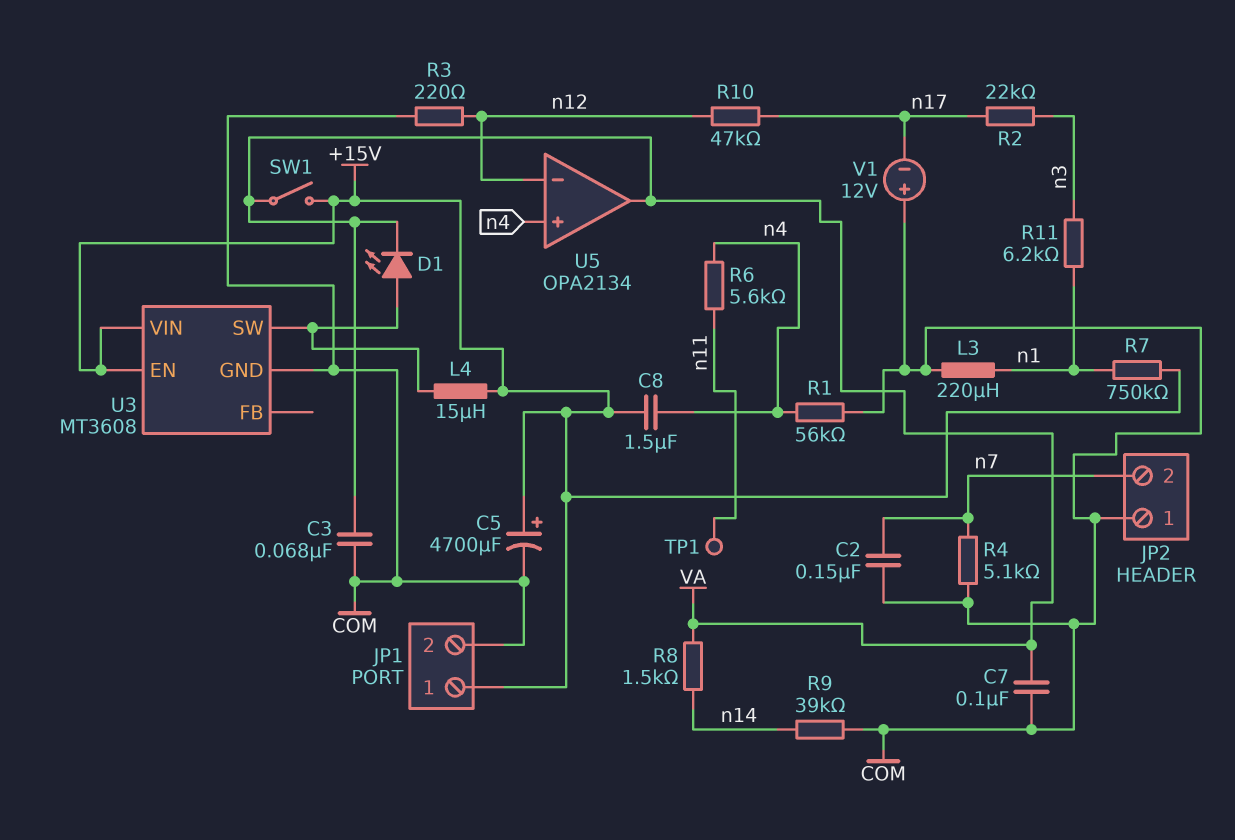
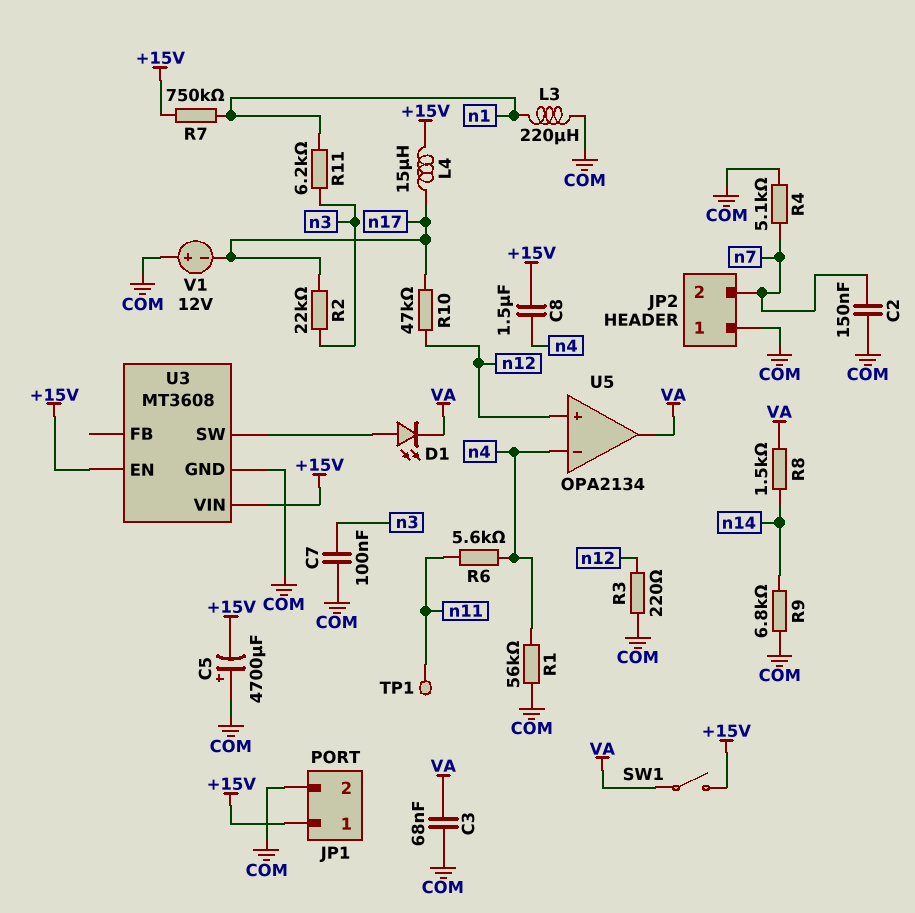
C5: 4700uF (plus +15V, minus COM) -> 4700uF (plus COM, minus +15V)
C7: 100nF (COM, VA) -> 100nF (COM, n3)
L4: 15uH (+15V, U3/SW) -> 15uH (+15V, n17)
R9: 39k (COM, n14) -> 6.8k (COM, n14)
U5 pin in+: n4 -> n12
U5 pin in-: n12 -> n4

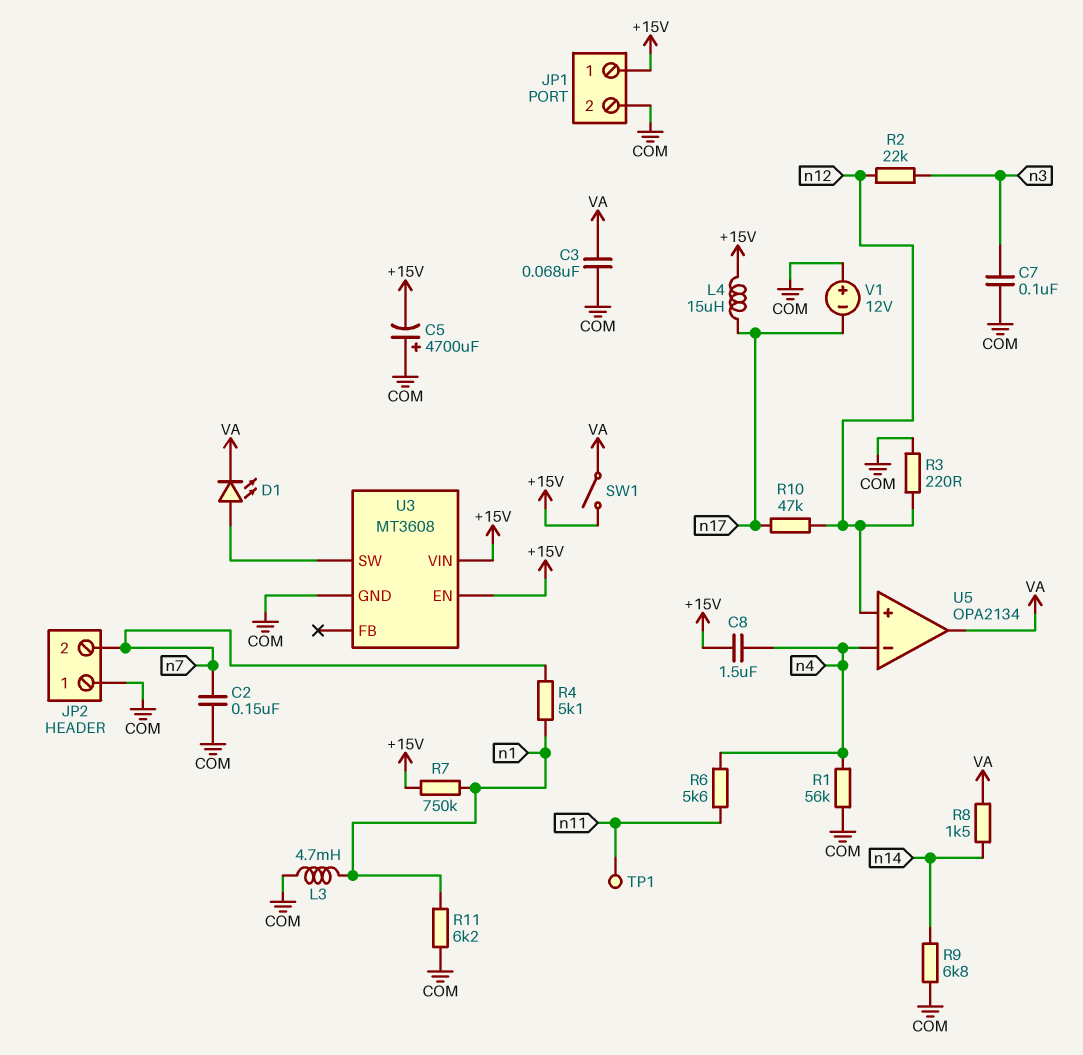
L3: 220uH (COM, n1) -> 4.7mH (COM, n1)
R2: 22k (n3, n17) -> 22k (n3, n12)
R4: 5.1k (COM, n7) -> 5.1k (n1, n7)
R11: 6.2k (n1, n3) -> 6.2k (COM, n1)

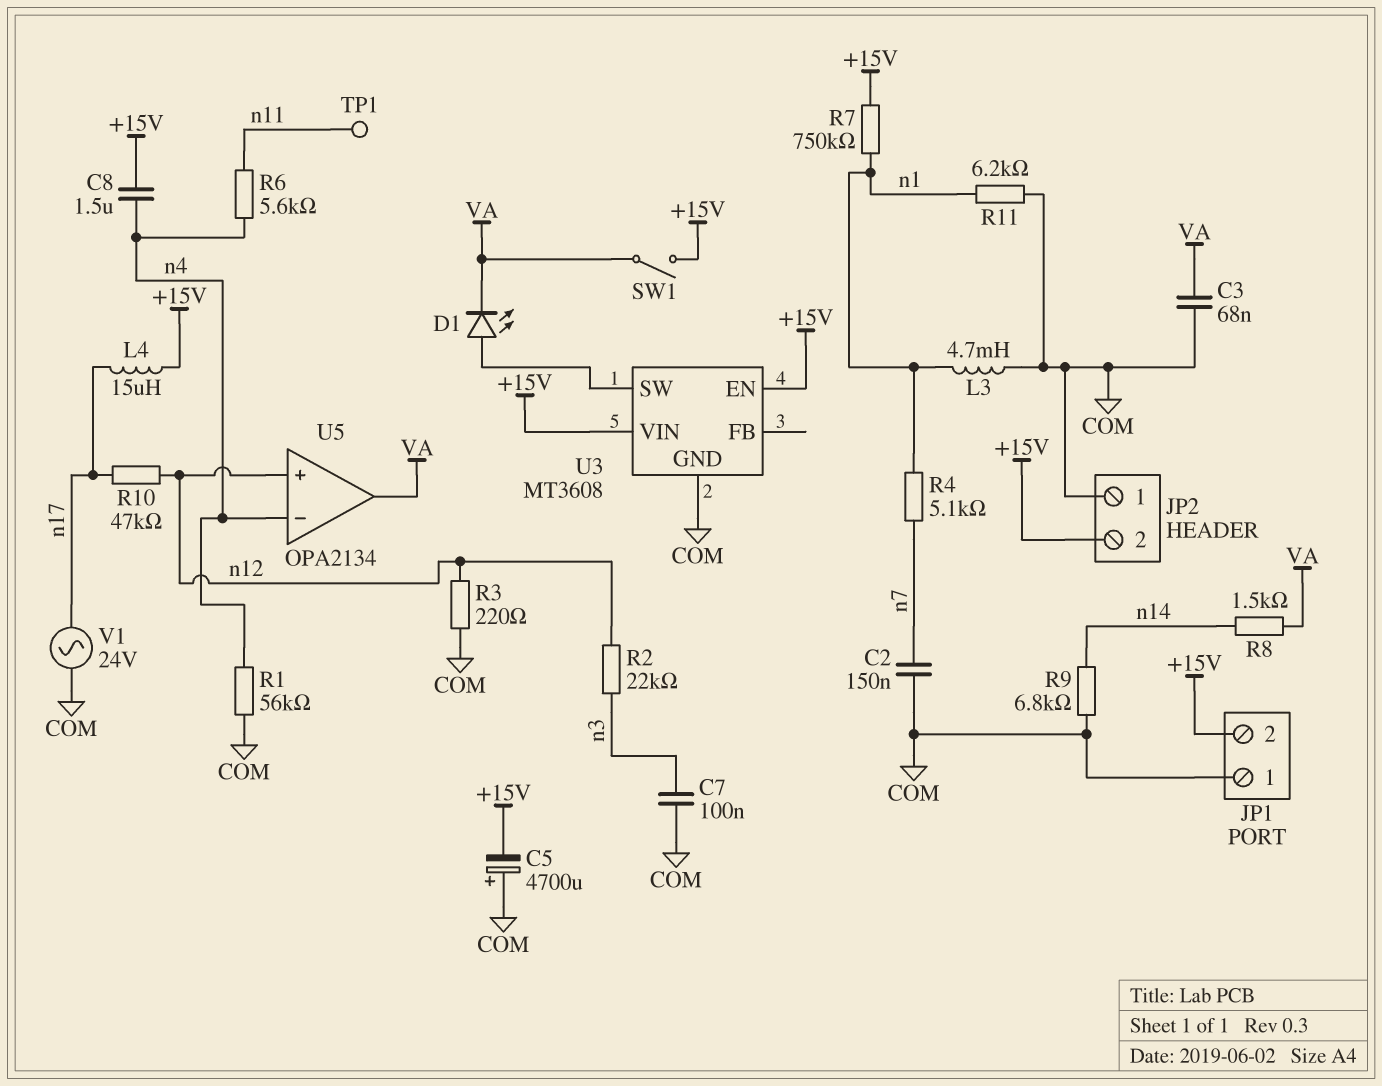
JP1 pin 1: +15V -> COM
JP1 pin 2: COM -> +15V
JP2 pin 2: n7 -> +15V
V1: 12V (plus COM, minus n17) -> AC 24V (COM, n17)

